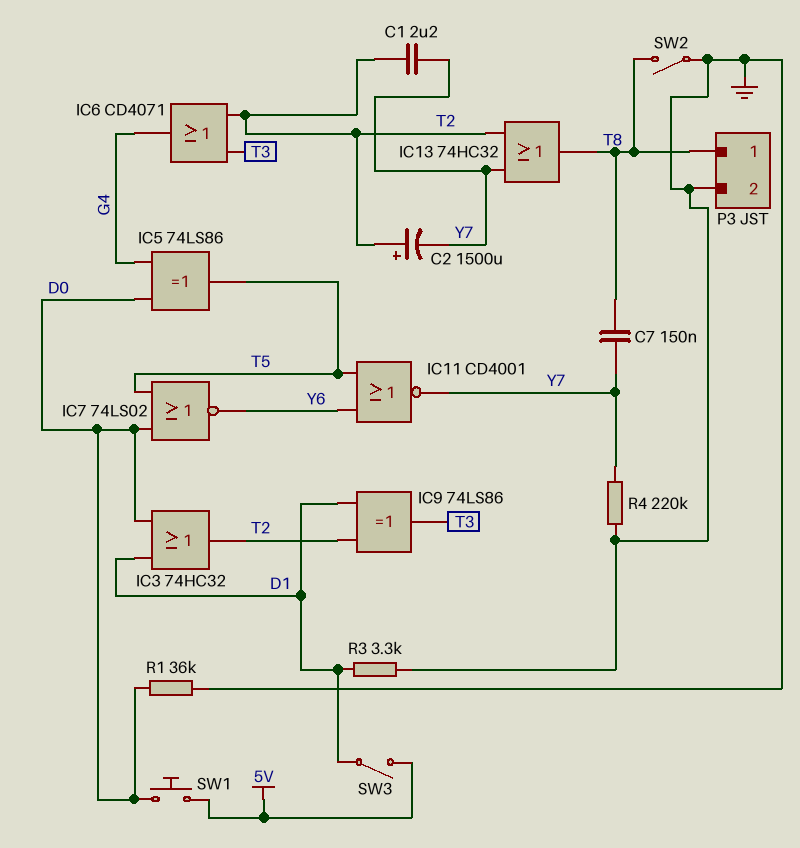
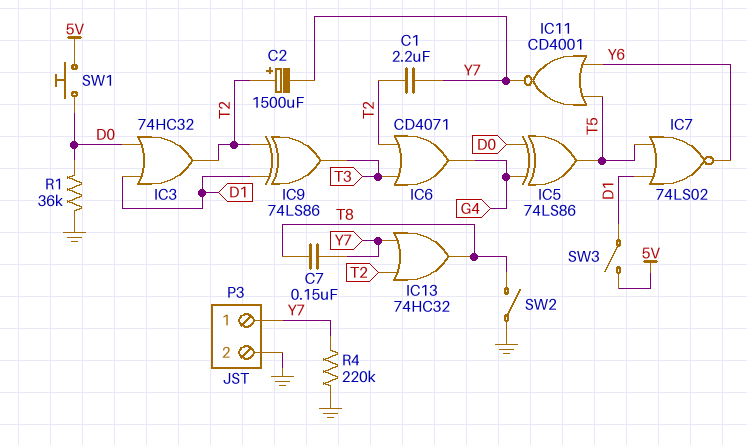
IC7: NOR 74LS02 (in D0, in T5, out Y6) -> NOR 74LS02 (in D1, in T5, out Y6)
P3 pin 1: T8 -> Y7
R3: 3.3k (D1, GND) -> none

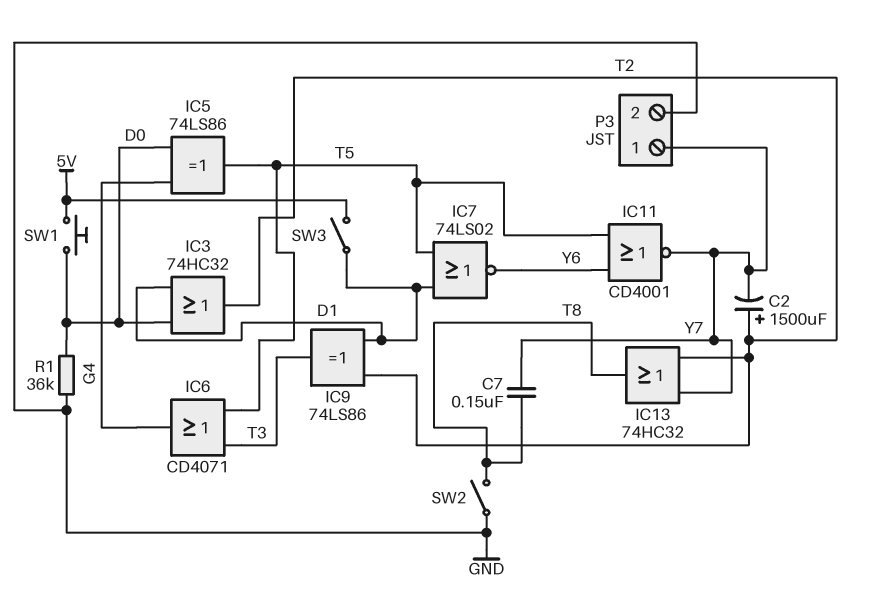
C1: 2.2uF (T2, Y7) -> none
IC6: OR CD4071 (in T2, in T3, out G4) -> OR CD4071 (in T3, in T5, out G4)
R4: 220k (GND, Y7) -> none

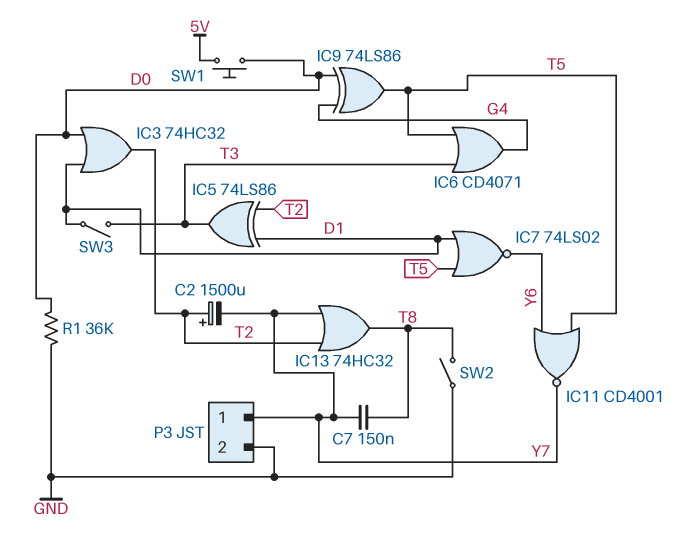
IC5: XOR 74LS86 (in D0, in G4, out T5) -> XOR 74LS86 (in D1, in T2, out T3)
IC9: XOR 74LS86 (in D1, in T2, out T3) -> XOR 74LS86 (in D0, in G4, out T5)
SW3: switch (5V, D1) -> switch (D1, T3)

